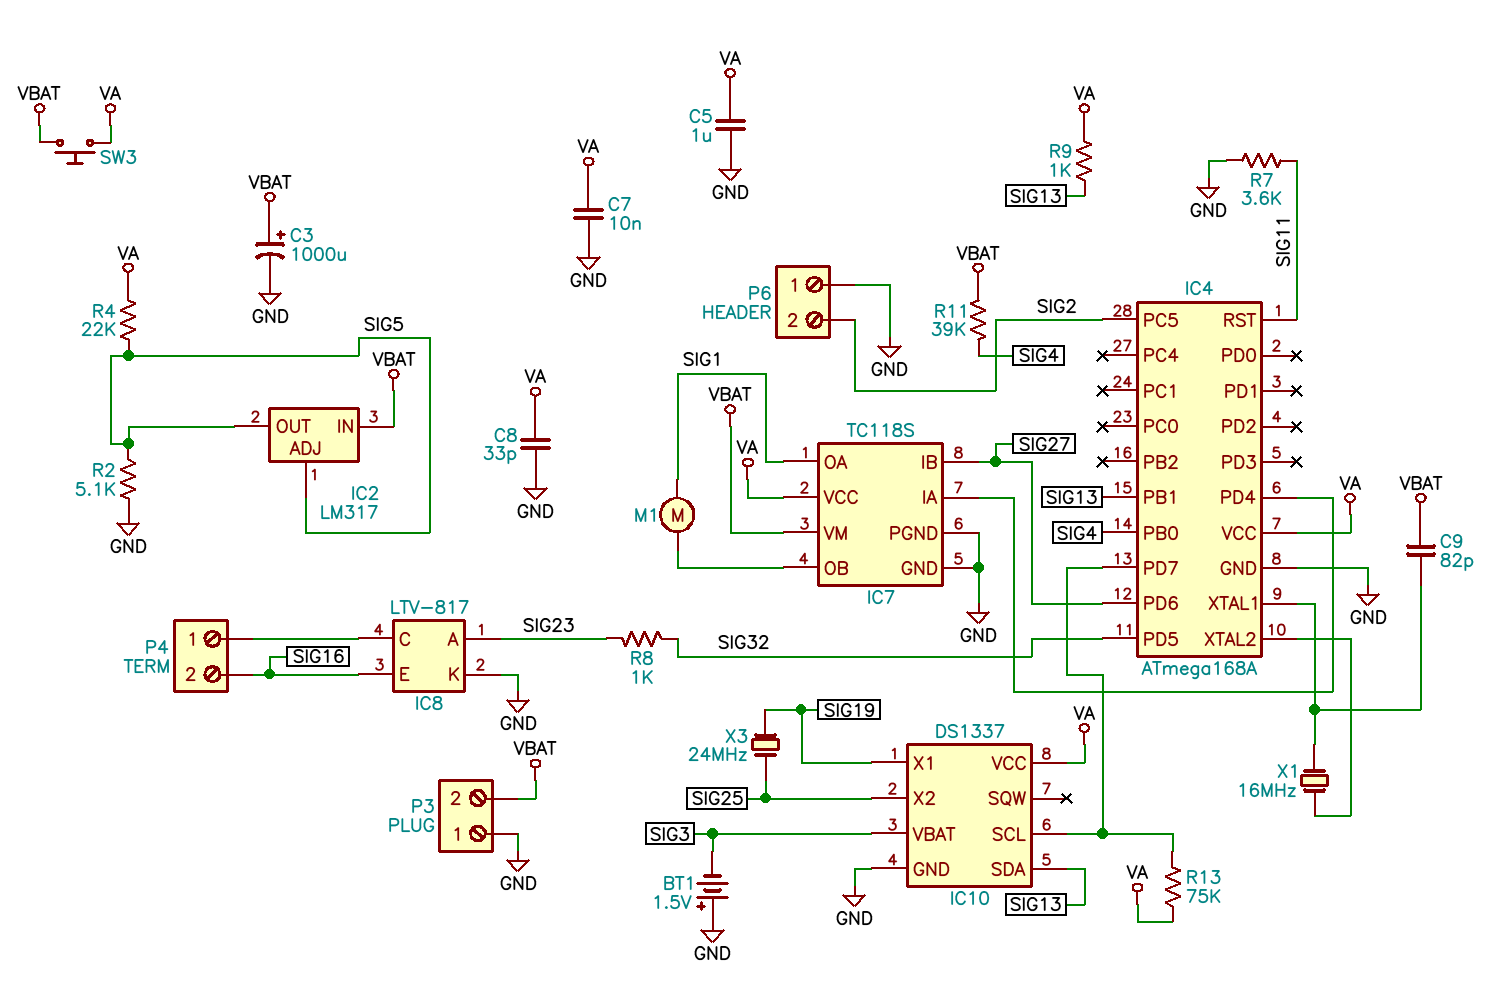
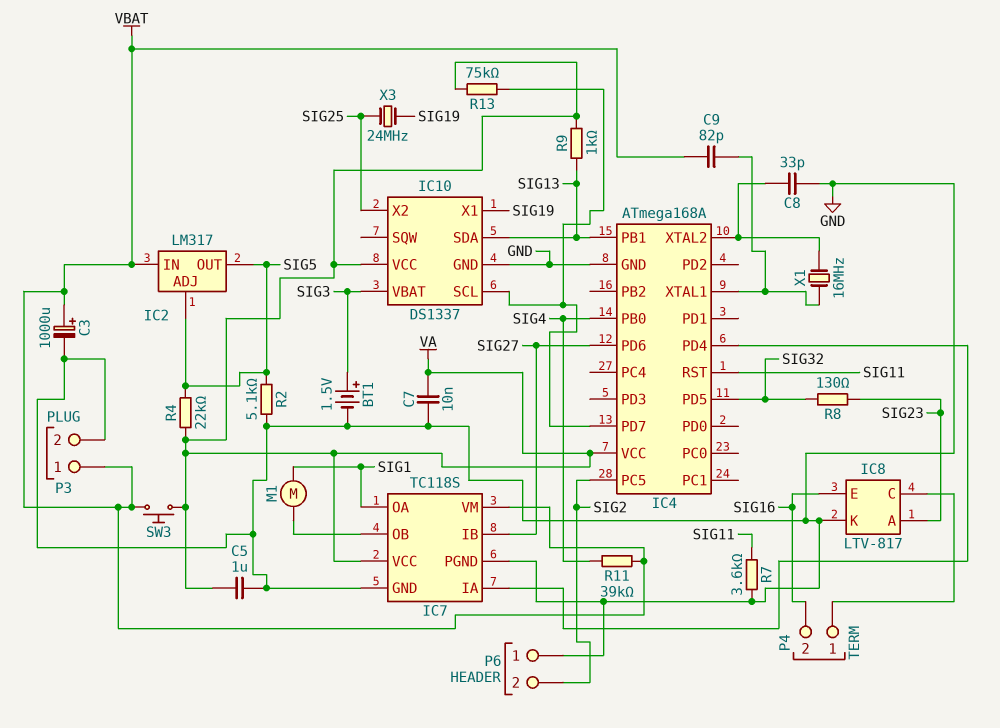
BT1: 1.5V (plus GND, minus SIG3) -> 1.5V (plus SIG3, minus GND)
C8: 33pF (GND, VA) -> 33pF (GND, IC4/XTAL2)
P3 pin 1: GND -> VBAT
P3 pin 2: VBAT -> GND
R8: 1k (SIG23, SIG32) -> 130 (SIG23, SIG32)

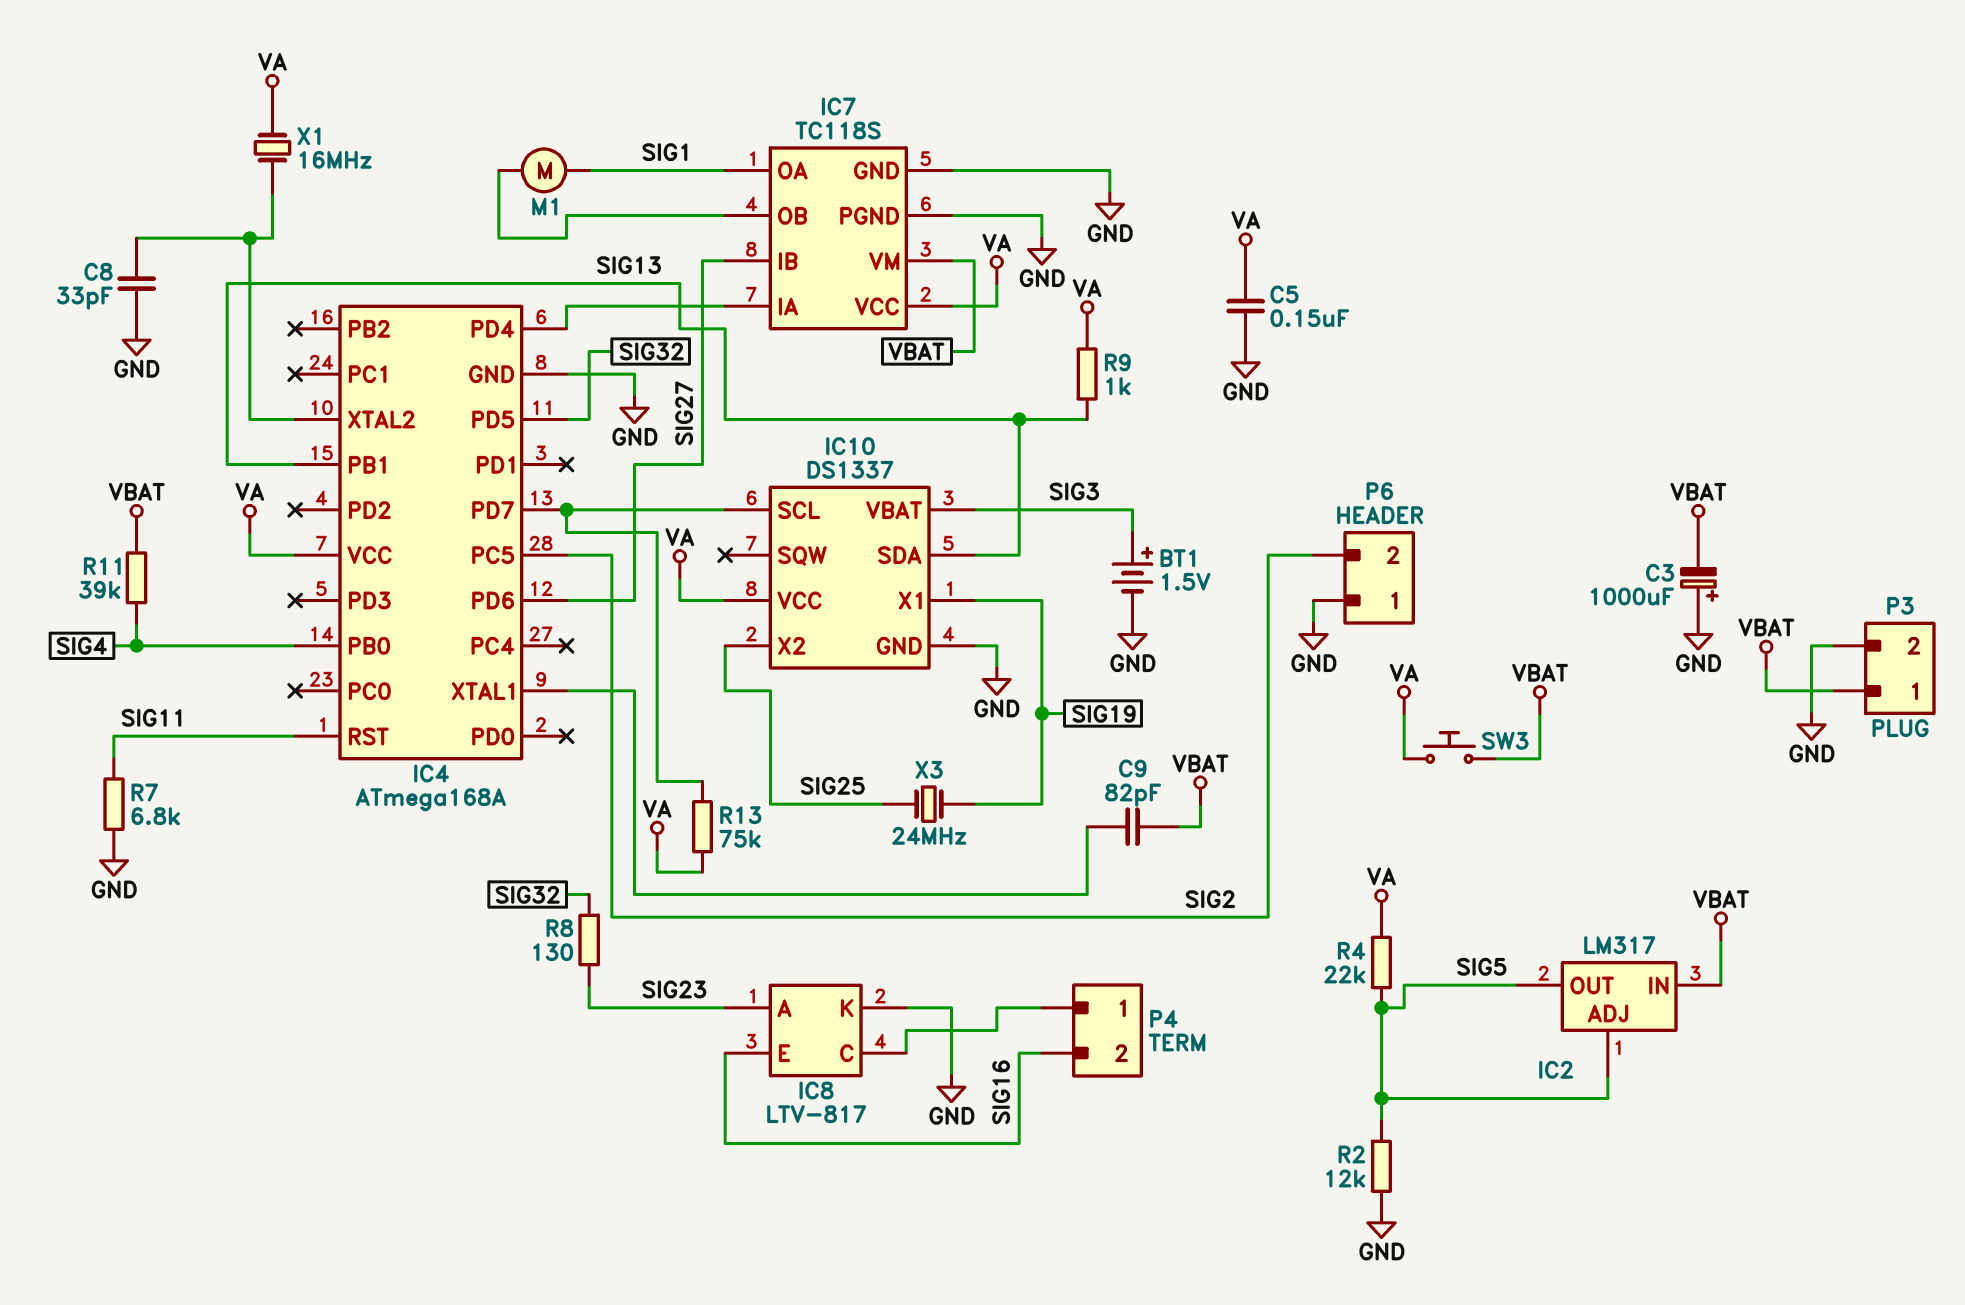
C3: 1000uF (plus VBAT, minus GND) -> 1000uF (plus GND, minus VBAT)
C5: 1uF (GND, VA) -> 150nF (GND, VA)
C7: 10nF (GND, VA) -> none
R2: 5.1k (GND, SIG5) -> 12k (GND, SIG5)
R7: 3.6k (GND, SIG11) -> 6.8k (GND, SIG11)
X1: 16MHz (IC4/XTAL1, IC4/XTAL2) -> 16MHz (IC4/XTAL2, VA)

